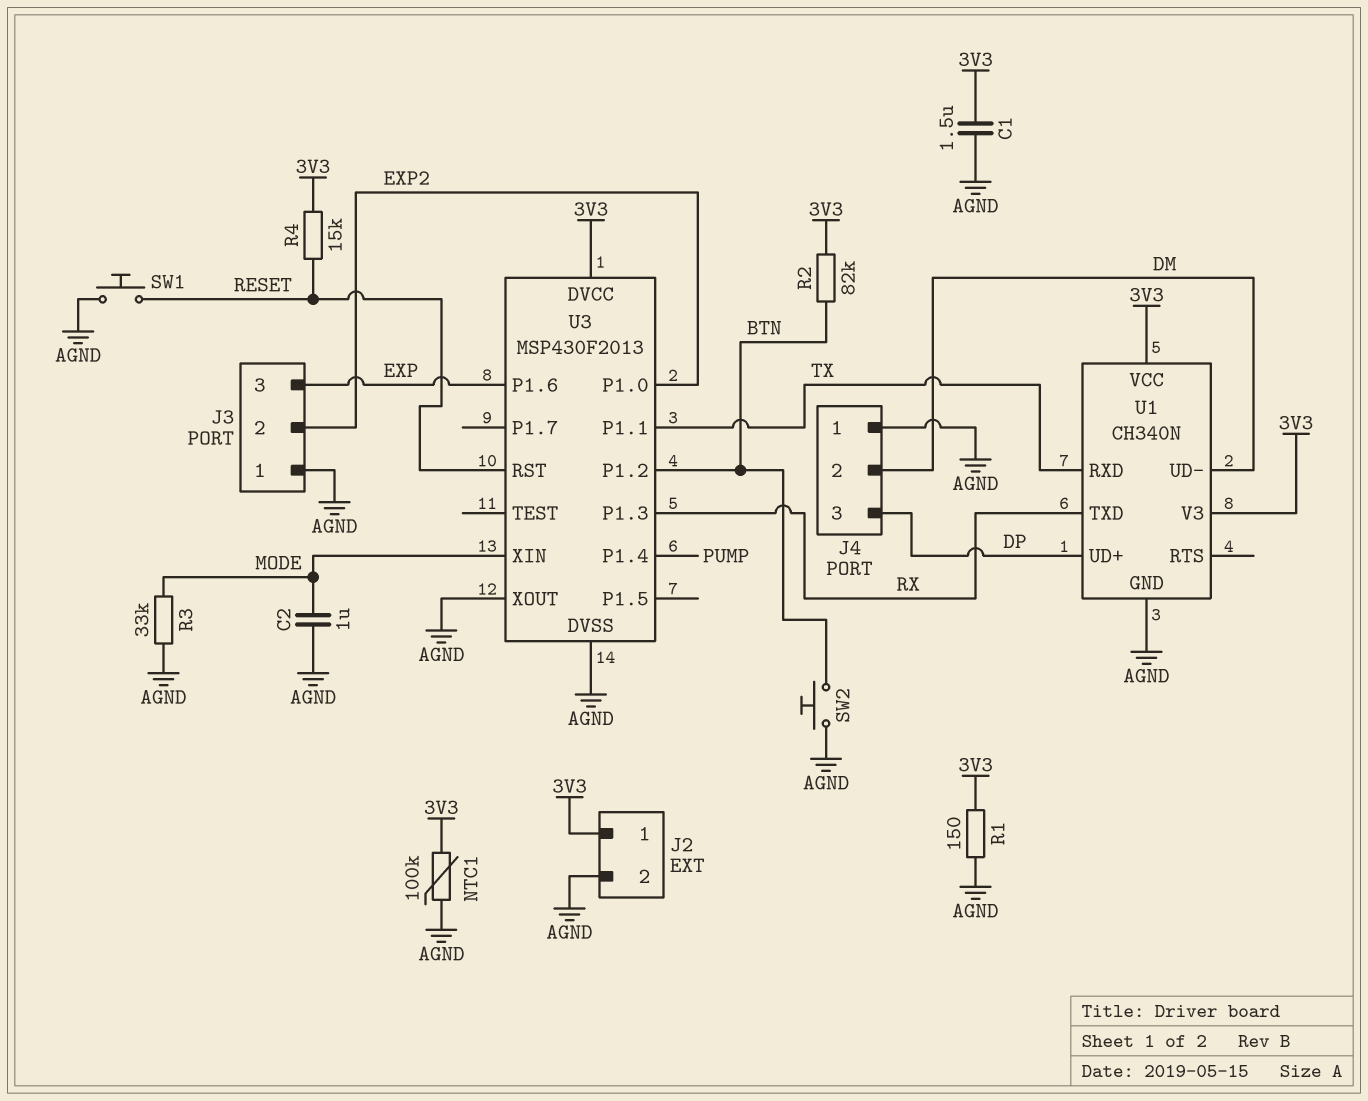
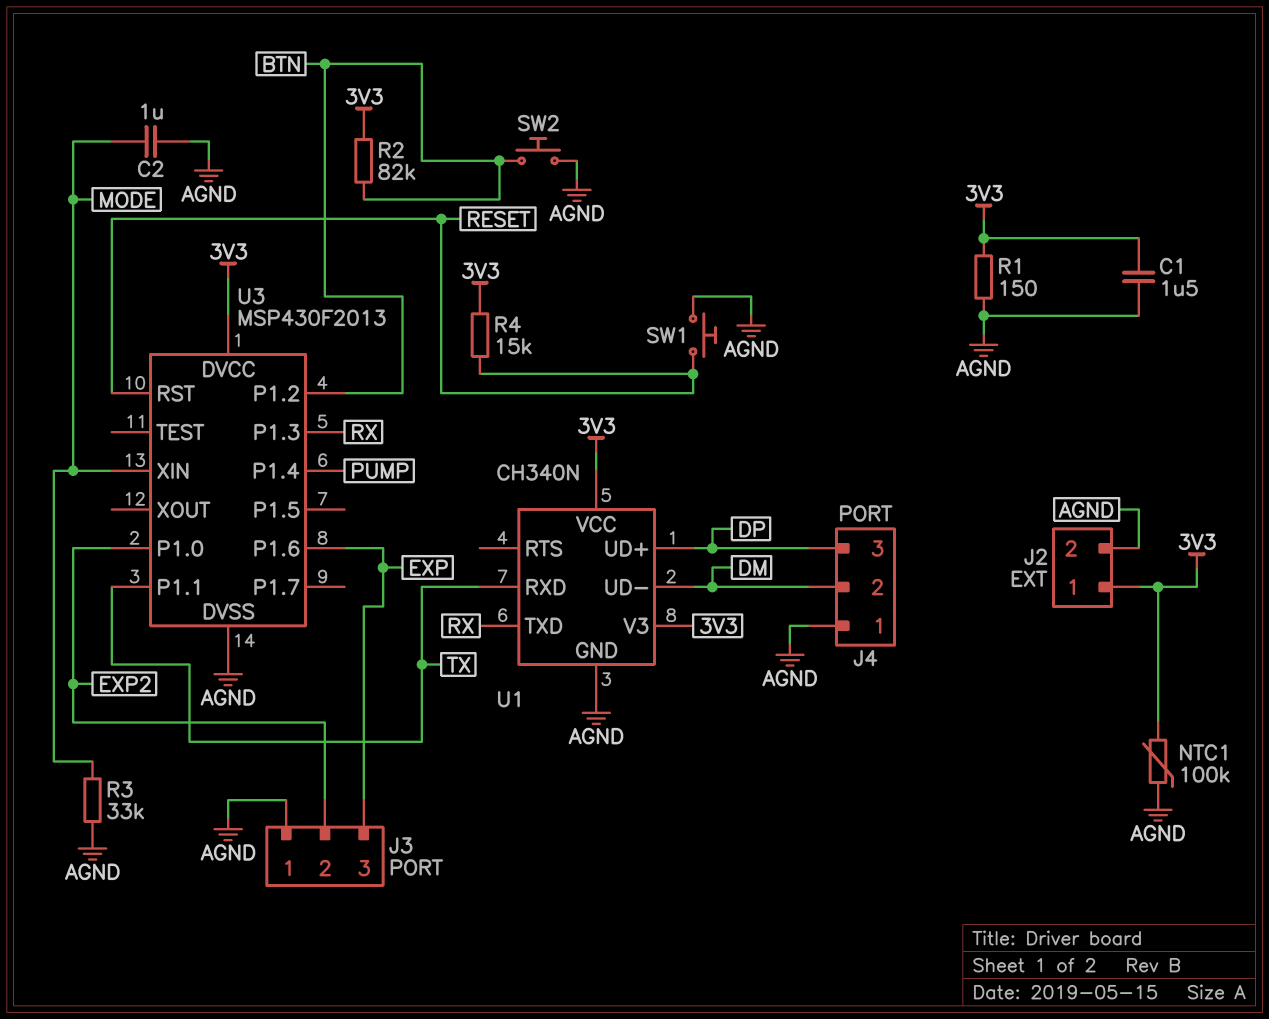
U3 pin XOUT: AGND -> none

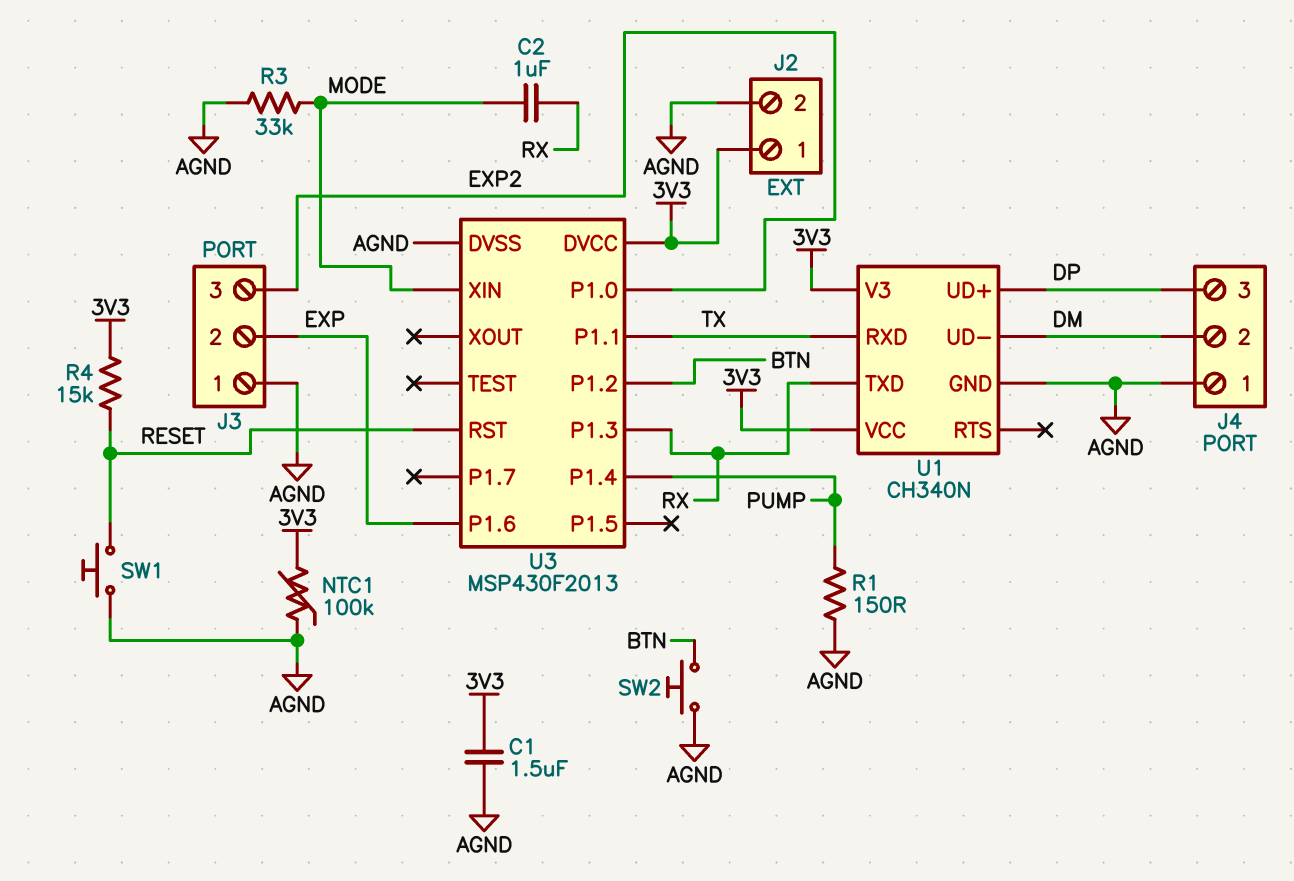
C2: 1uF (AGND, MODE) -> 1uF (MODE, RX)
J3 pin 2: EXP2 -> EXP
J3 pin 3: EXP -> EXP2
R1: 150 (3V3, AGND) -> 150 (AGND, PUMP)
R2: 82k (3V3, BTN) -> none

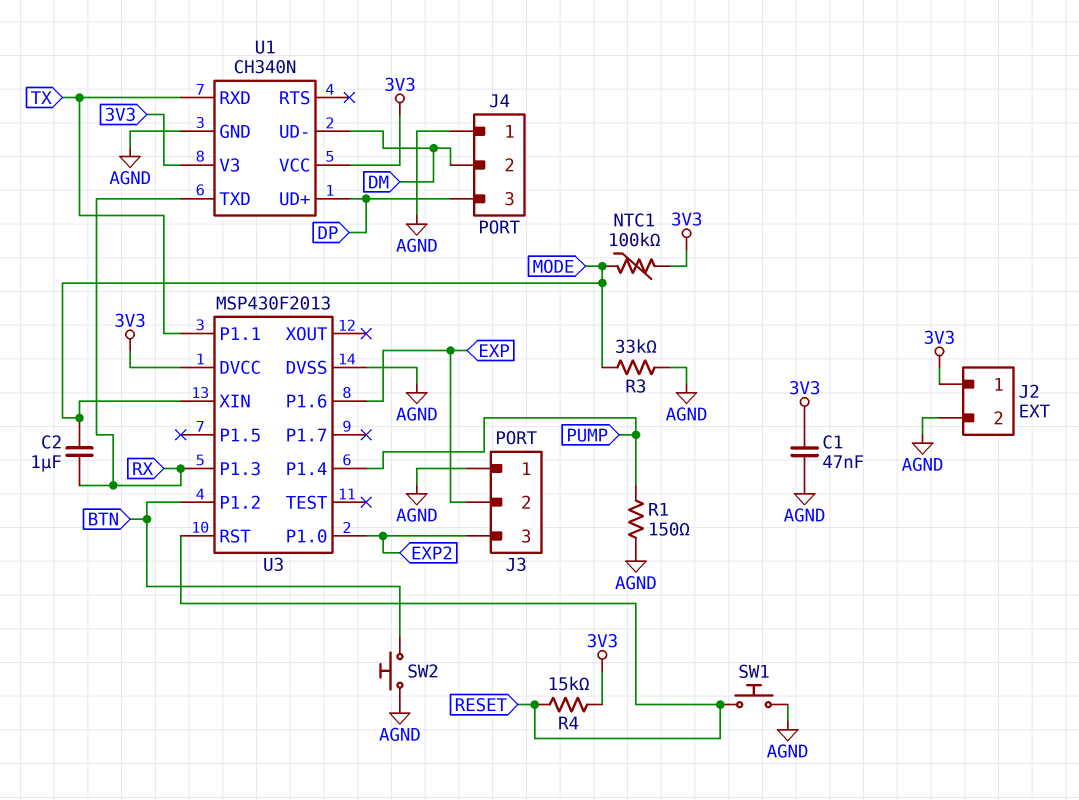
C1: 1.5uF (3V3, AGND) -> 47nF (3V3, AGND)
NTC1: 100k (3V3, AGND) -> 100k (3V3, MODE)

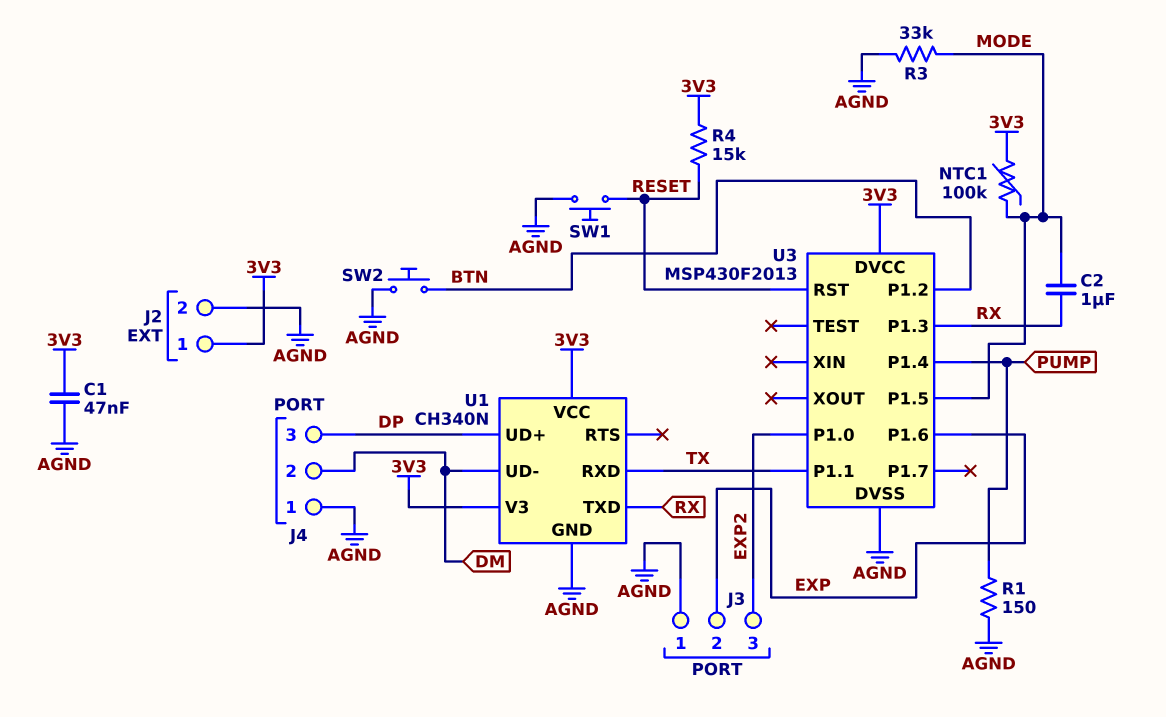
U3 pin P1.5: none -> MODE
U3 pin XIN: MODE -> none

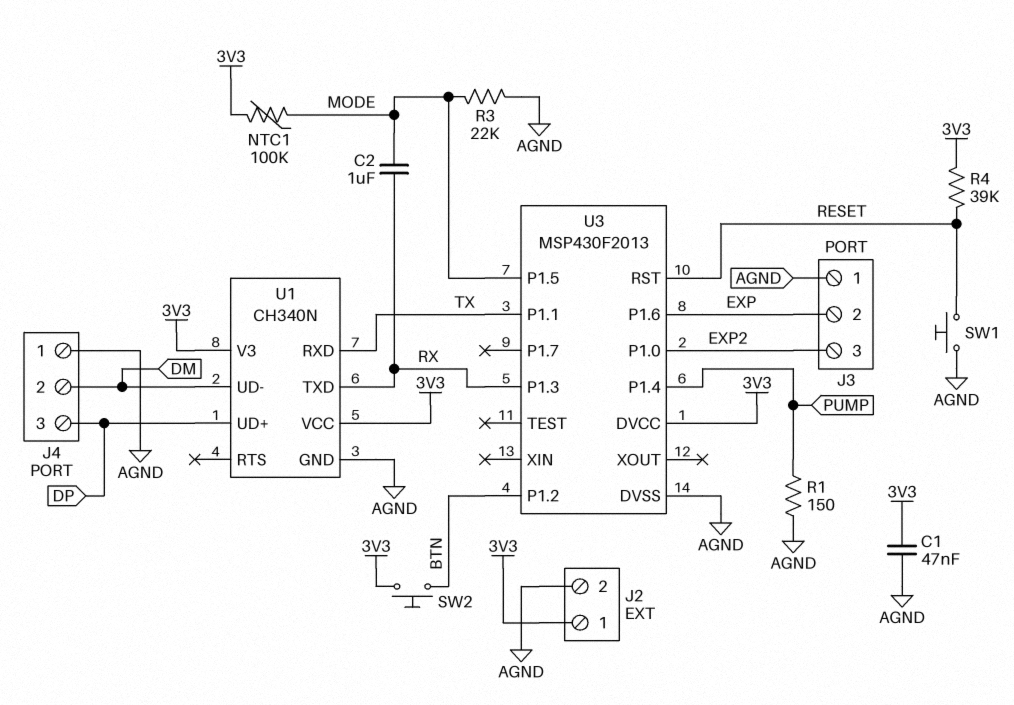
R3: 33k (AGND, MODE) -> 22k (AGND, MODE)
R4: 15k (3V3, RESET) -> 39k (3V3, RESET)
SW2: button (AGND, BTN) -> button (3V3, BTN)

